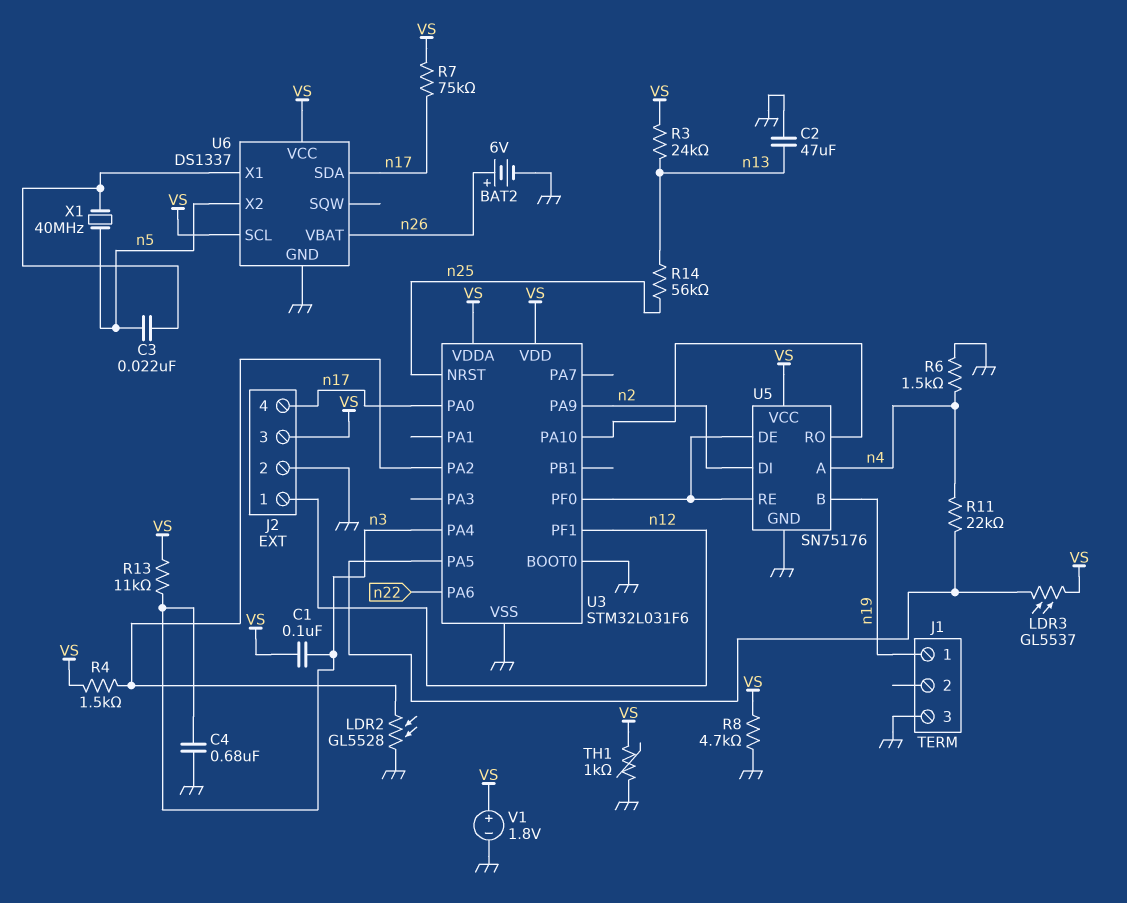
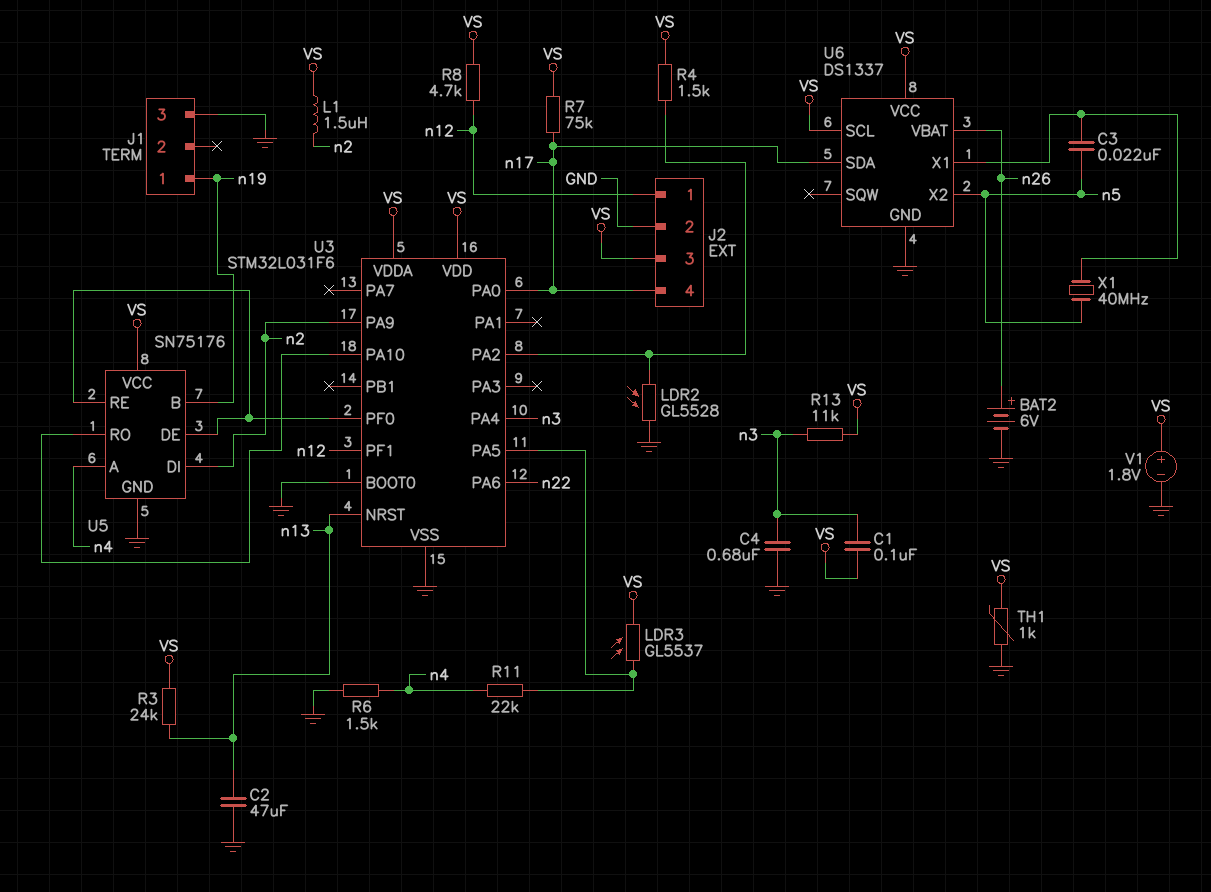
L1: none -> 1.5uH (VS, n2)
R8: 4.7k (GND, VS) -> 4.7k (VS, n12)
R14: 56k (n13, n25) -> none
U3 pin NRST: n25 -> n13

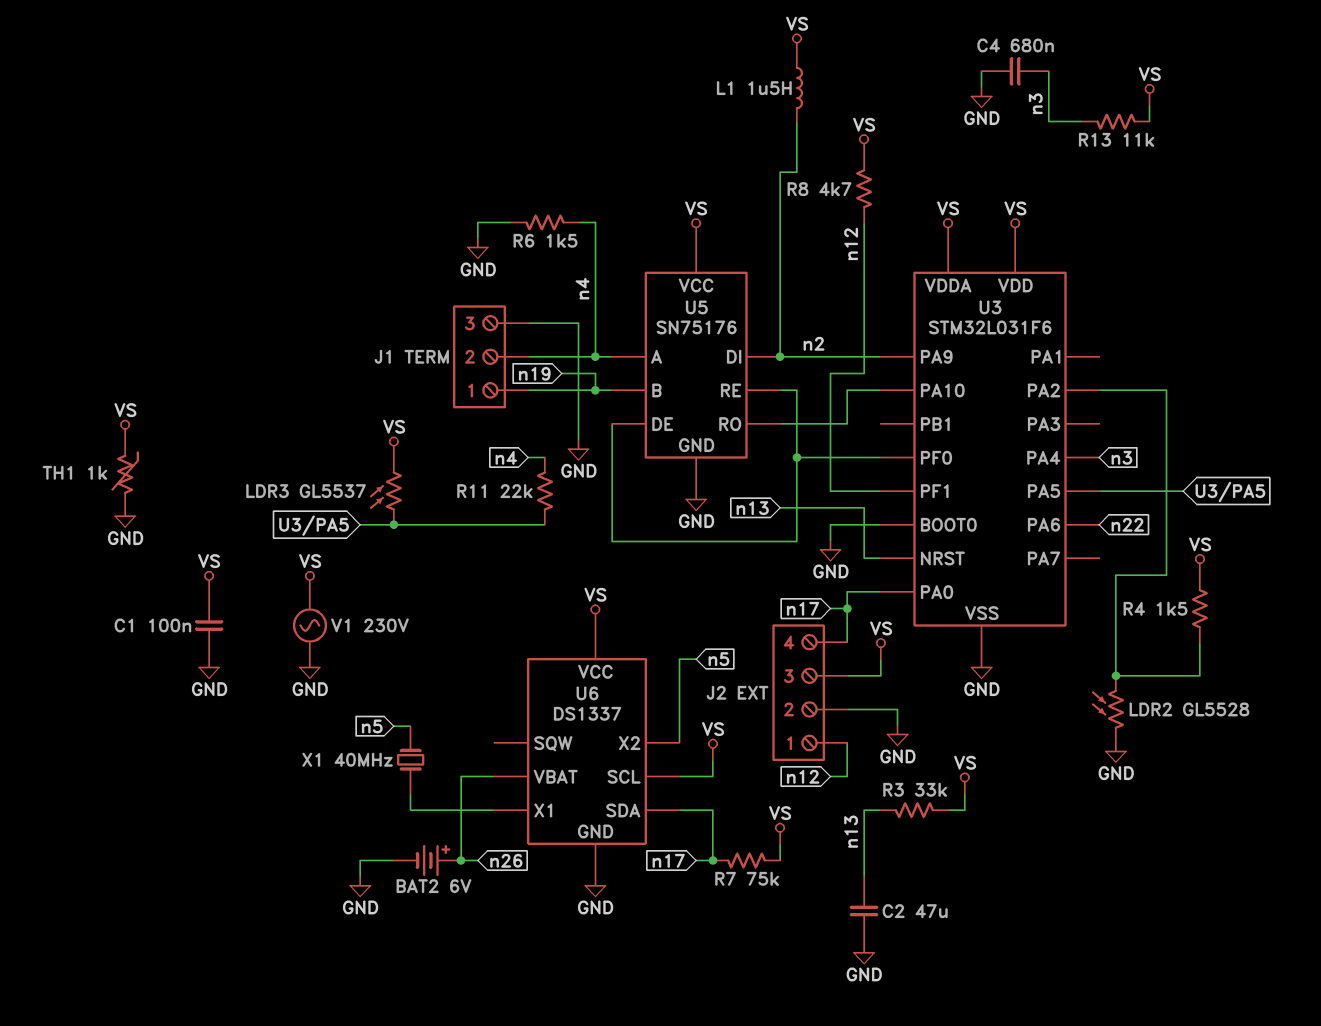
C1: 100nF (VS, n3) -> 100nF (GND, VS)
C3: 22nF (U6/X1, n5) -> none
J1 pin 2: none -> n4
R3: 24k (VS, n13) -> 33k (VS, n13)
V1: 1.8V (plus VS, minus GND) -> AC 230V (GND, VS)

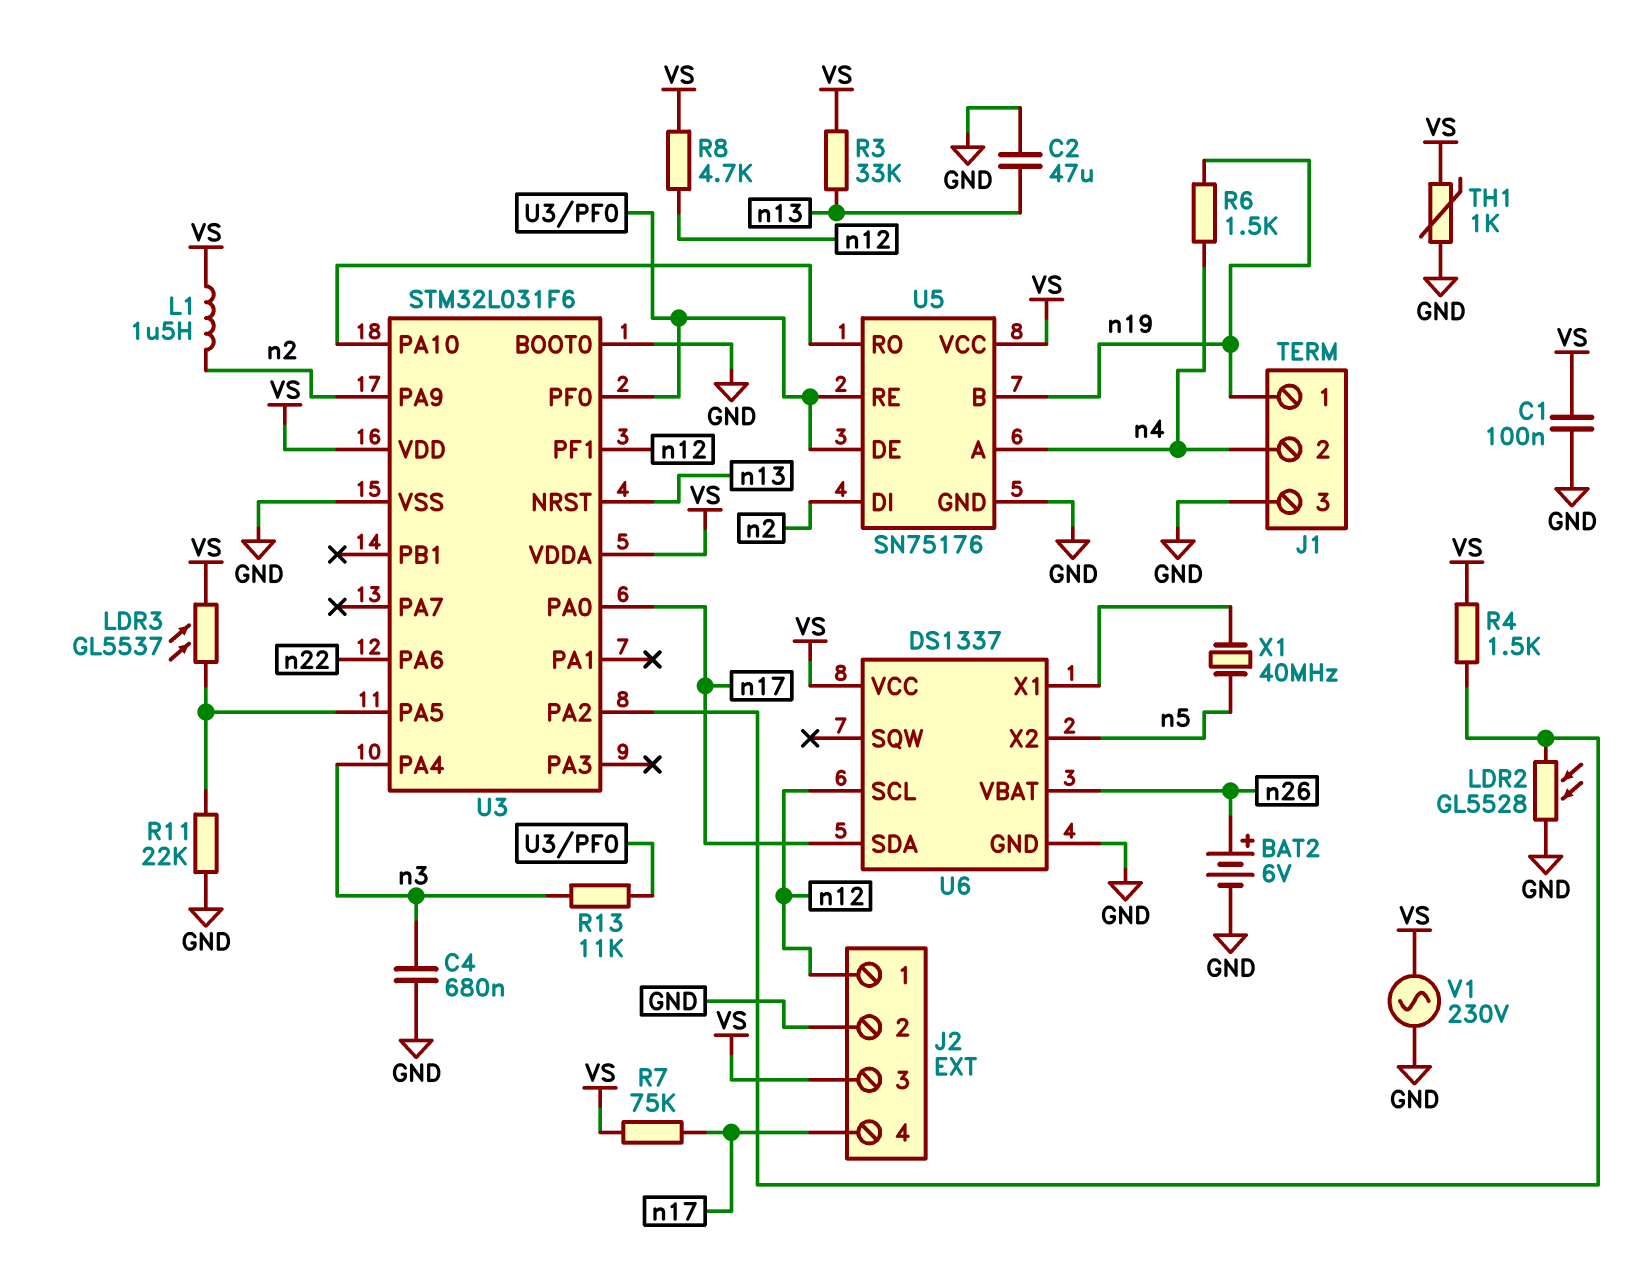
R6: 1.5k (GND, n4) -> 1.5k (n4, n19)
R11: 22k (U3/PA5, n4) -> 22k (GND, U3/PA5)
R13: 11k (VS, n3) -> 11k (U3/PF0, n3)
U6 pin SCL: VS -> n12

